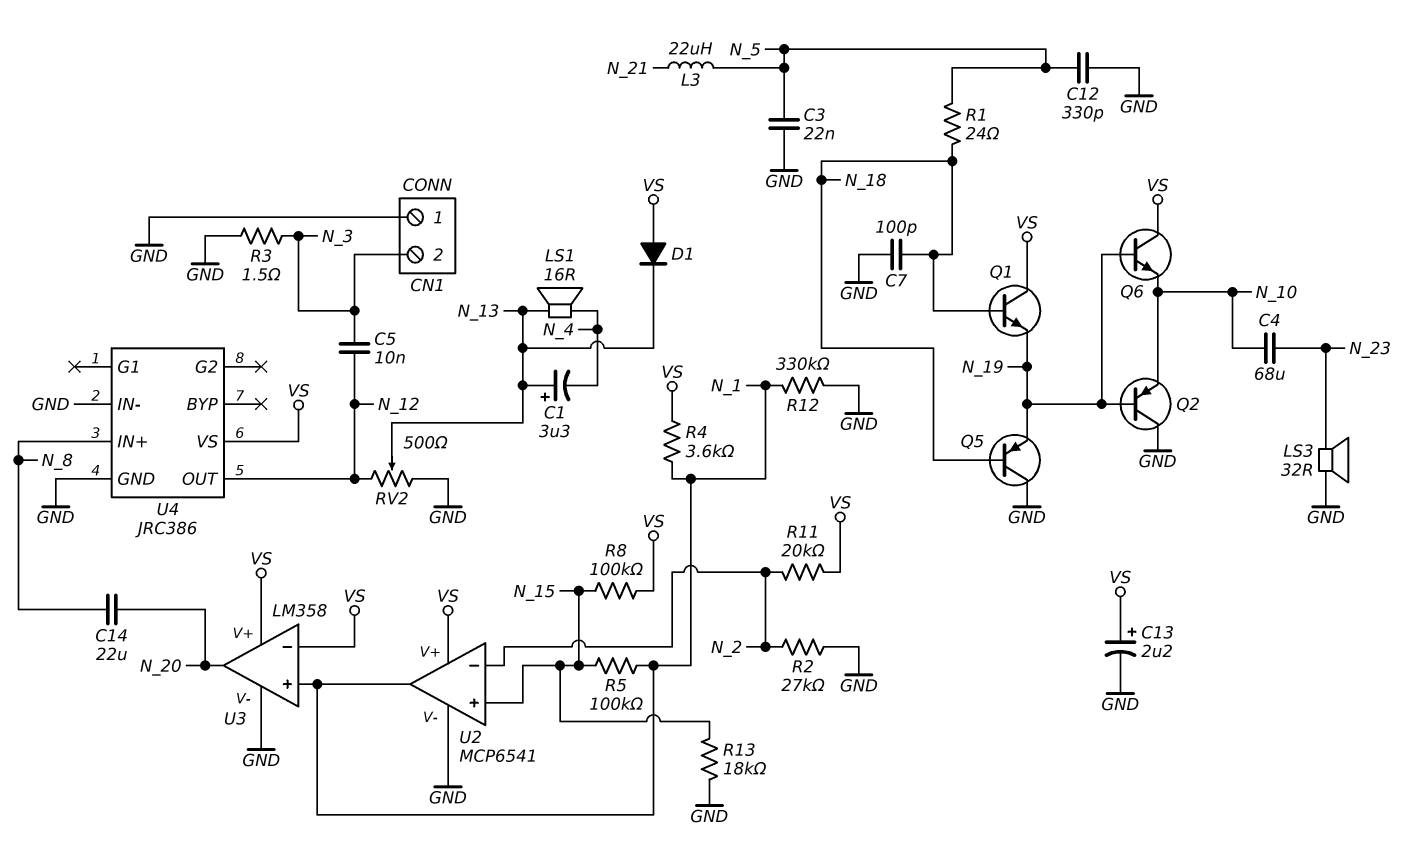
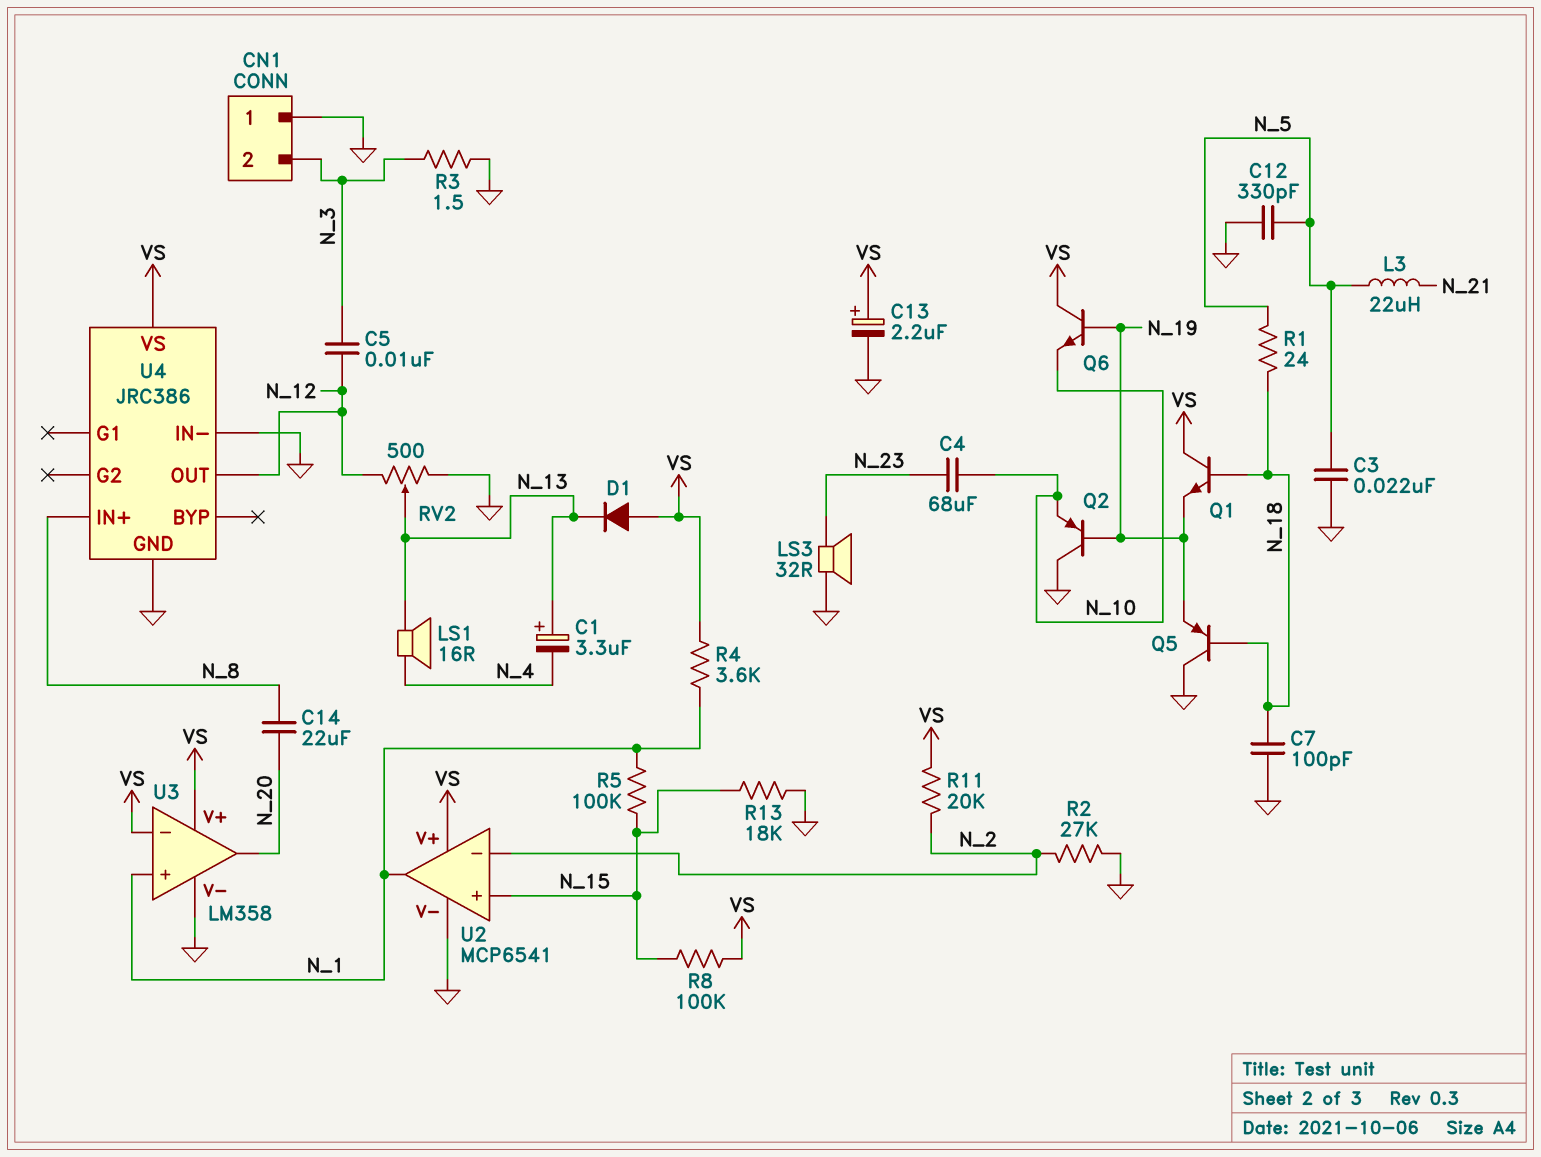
R12: 330k (GND, N_1) -> none

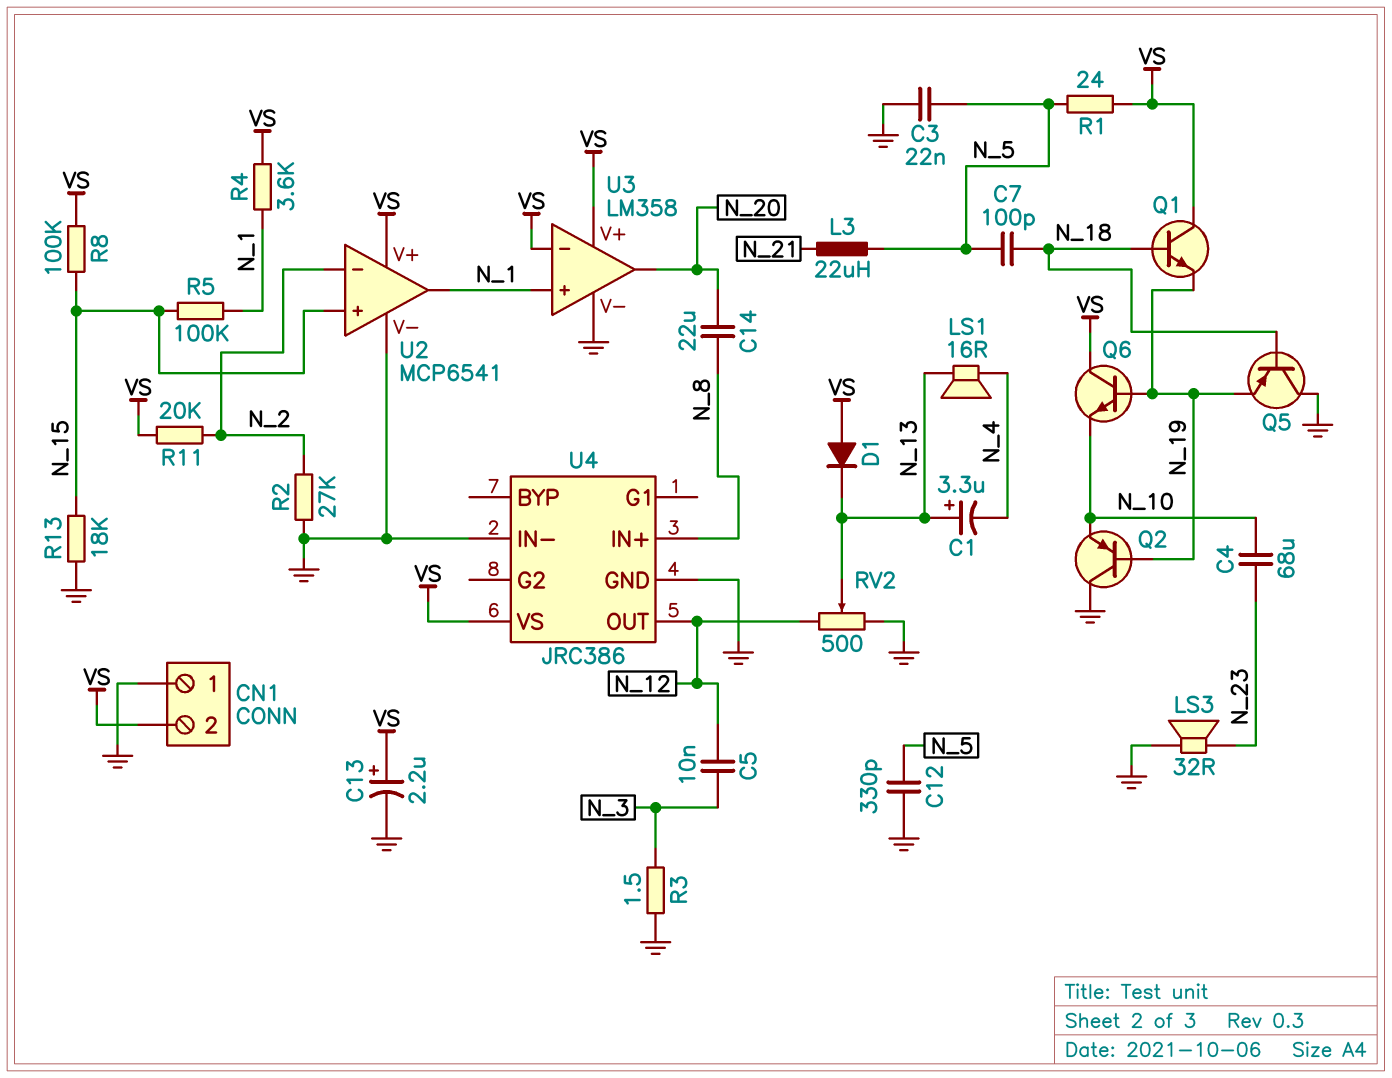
C7: 100pF (GND, N_18) -> 100pF (N_5, N_18)
CN1 pin 2: N_3 -> VS
R1: 24 (N_5, N_18) -> 24 (N_5, VS)

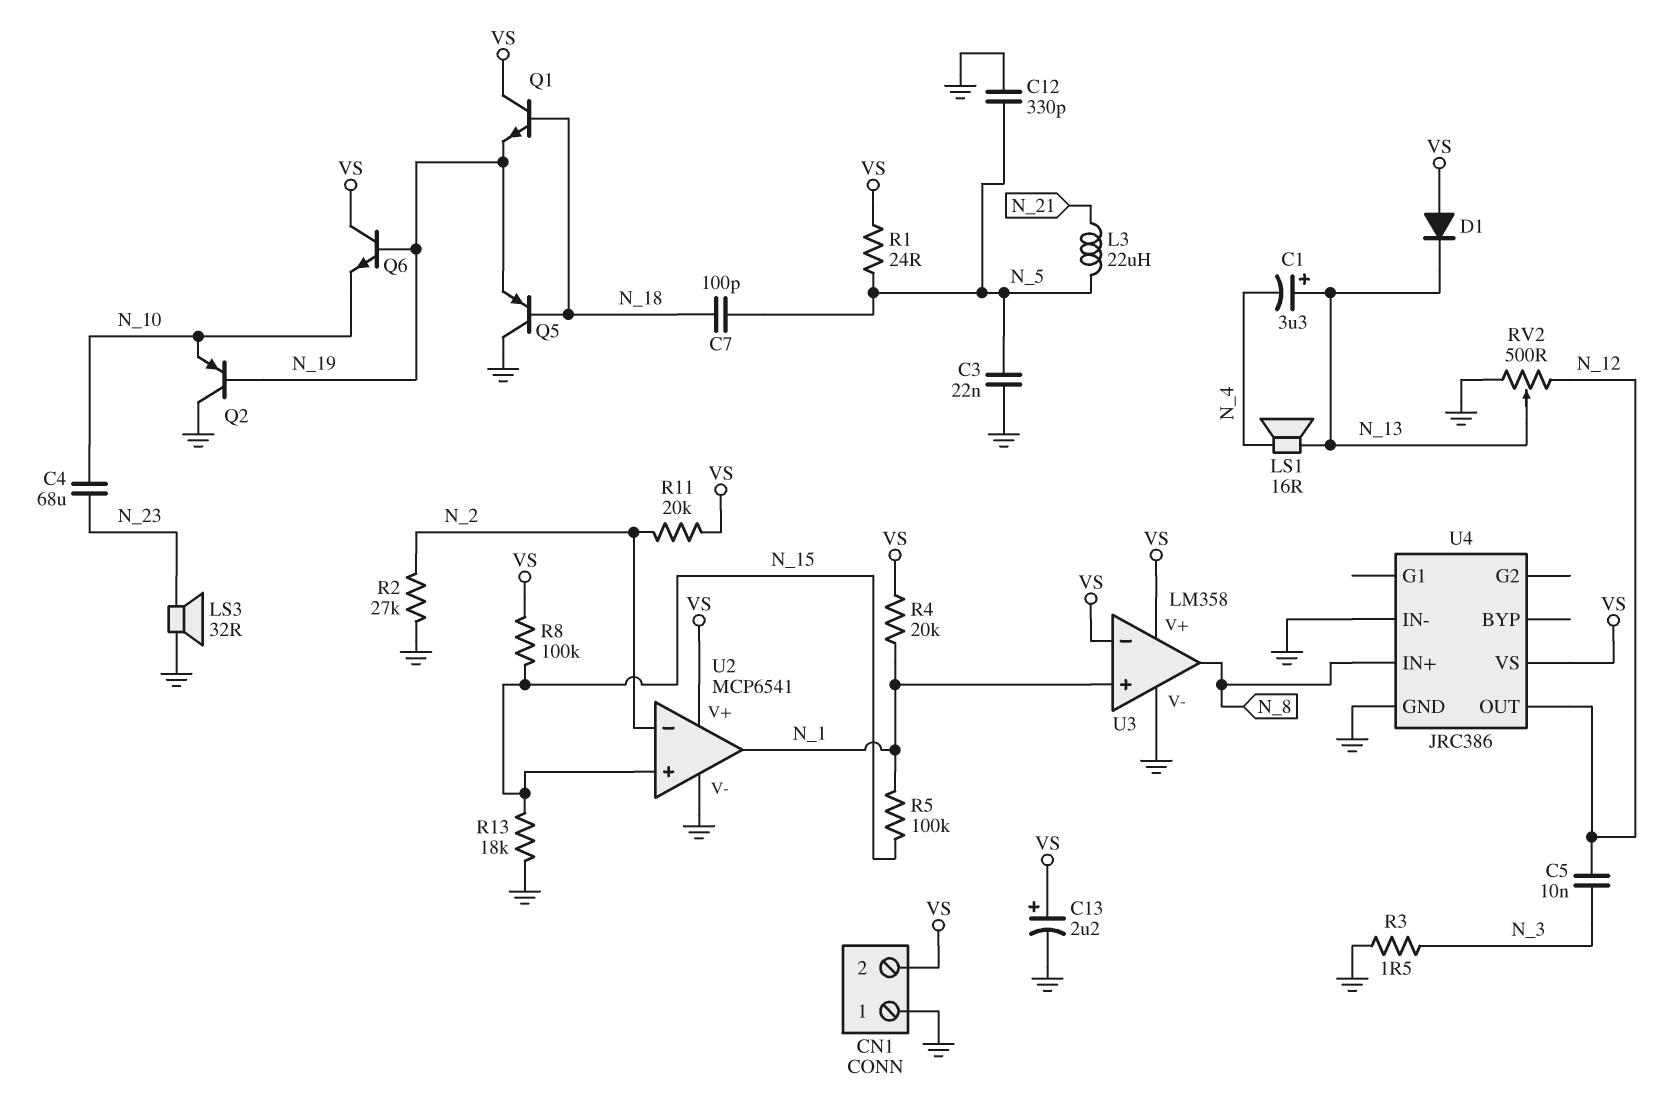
C14: 22uF (N_8, N_20) -> none
R4: 3.6k (N_1, VS) -> 20k (N_1, VS)
U3 pin out: N_20 -> N_8

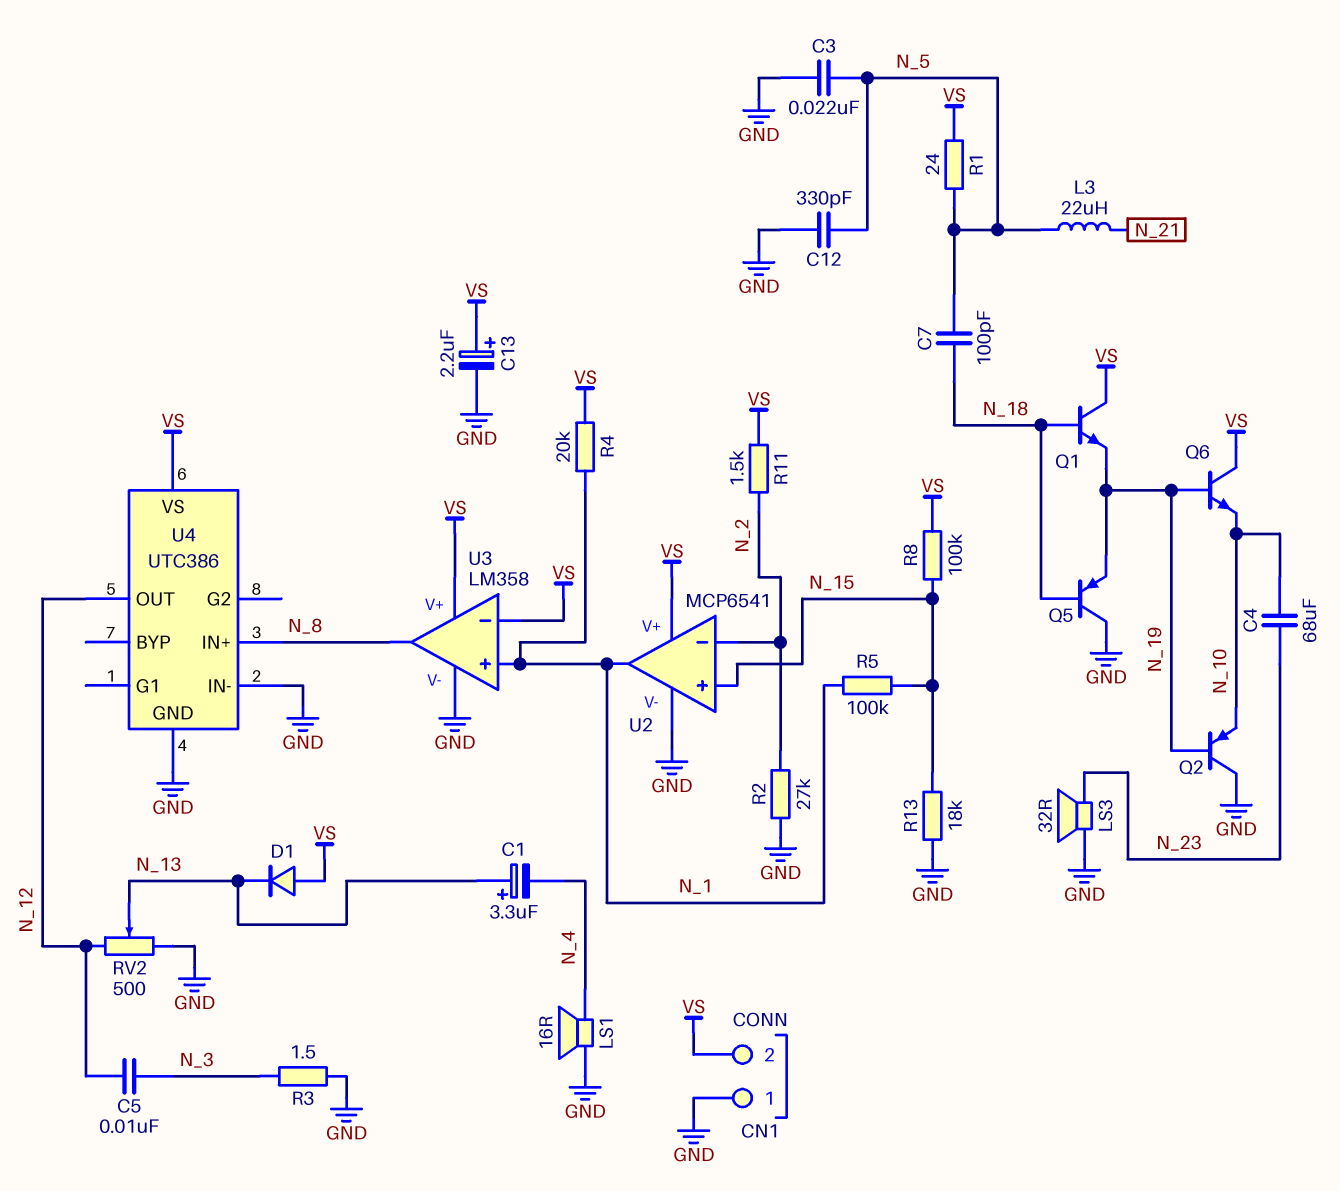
LS1: speaker 16R (N_4, N_13) -> speaker 16R (GND, N_4)
R11: 20k (N_2, VS) -> 1.5k (N_2, VS)
U4: JRC386 -> UTC386

